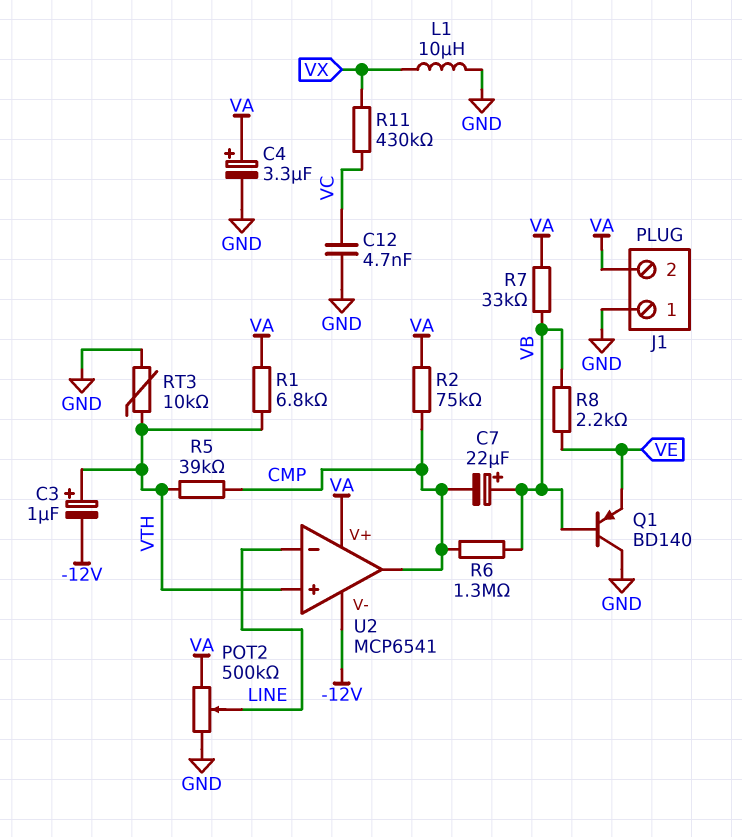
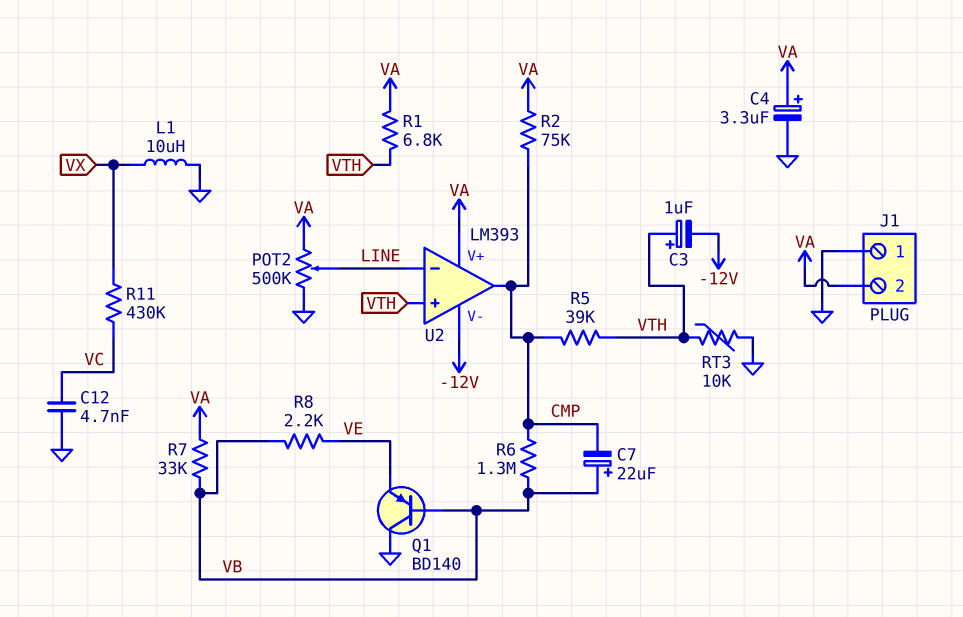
U2: MCP6541 -> LM393

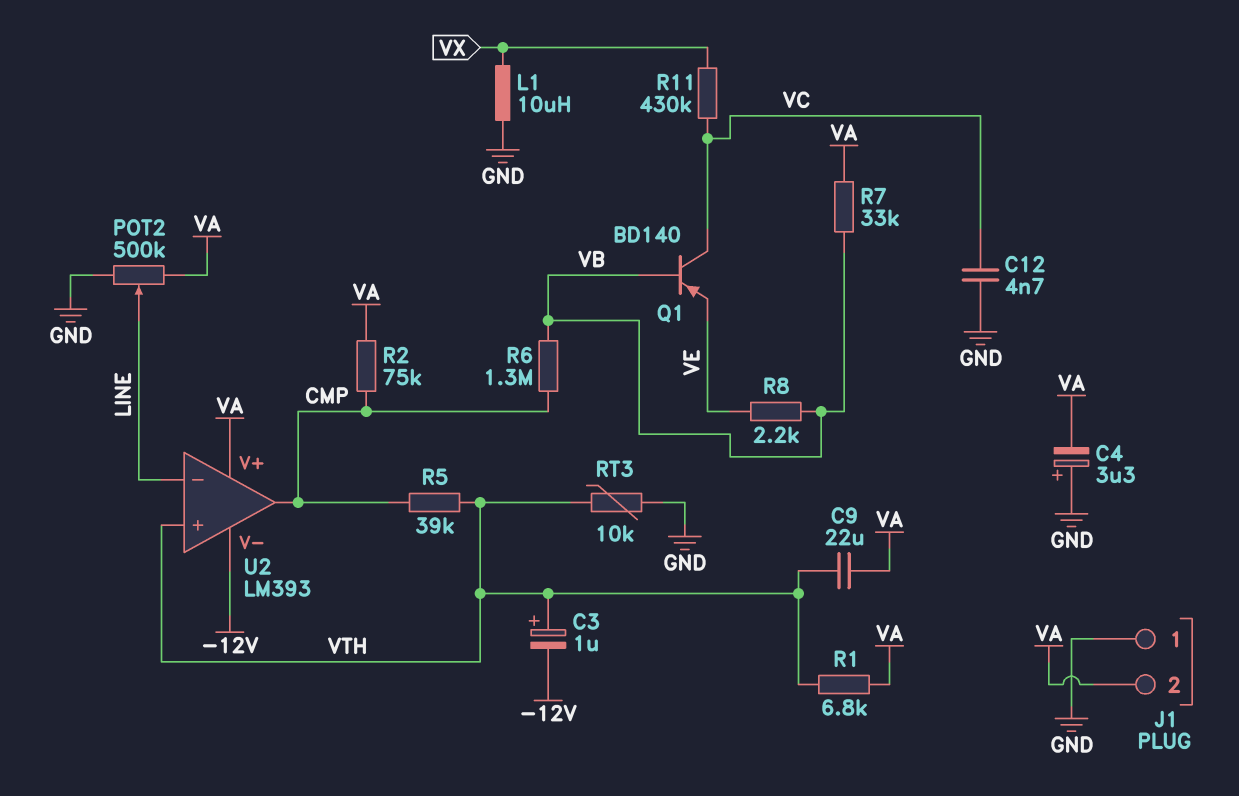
C4: 3.3uF (plus VA, minus GND) -> 3.3uF (plus GND, minus VA)
C7: 22uF (plus VB, minus CMP) -> none
C9: none -> 22uF (VA, VTH)
Q1: PNP BD140 (B VB, C GND, E VE) -> PNP BD140 (B VB, C VC, E VE)

